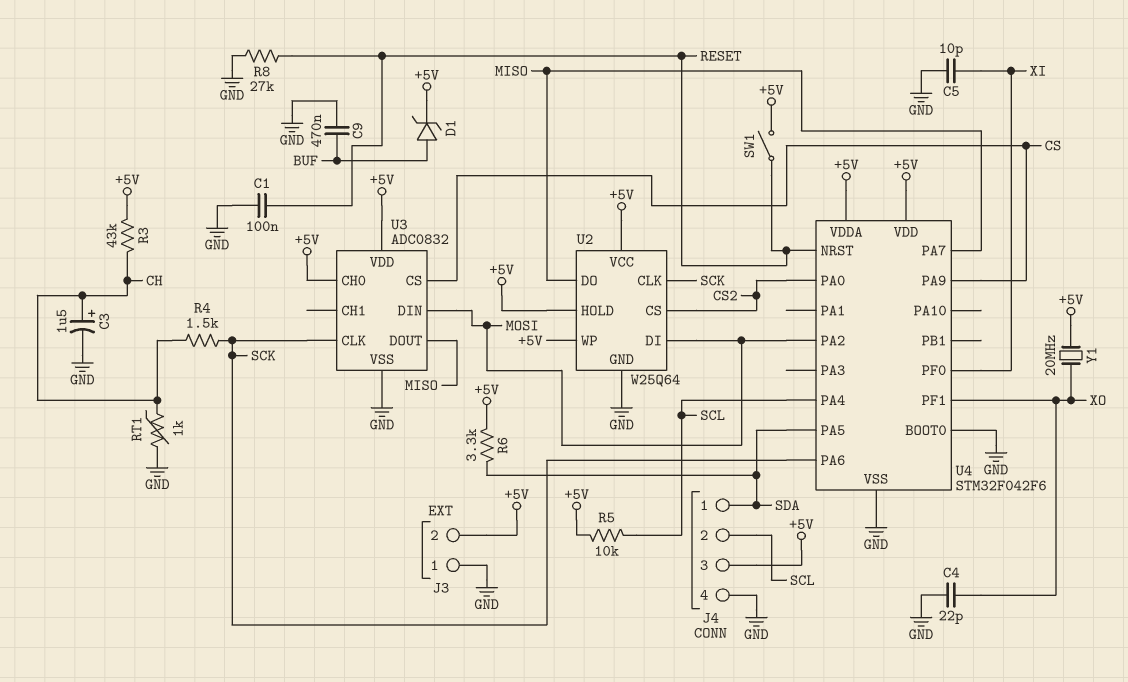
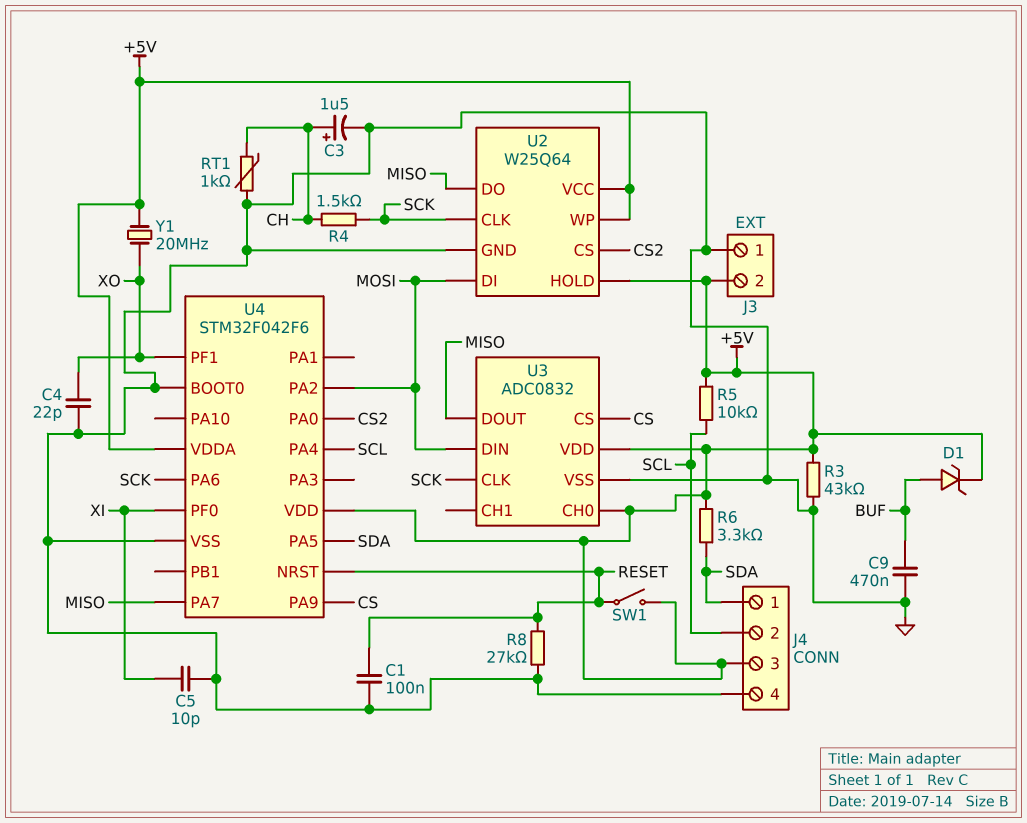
R3: 43k (+5V, CH) -> 43k (+5V, GND)

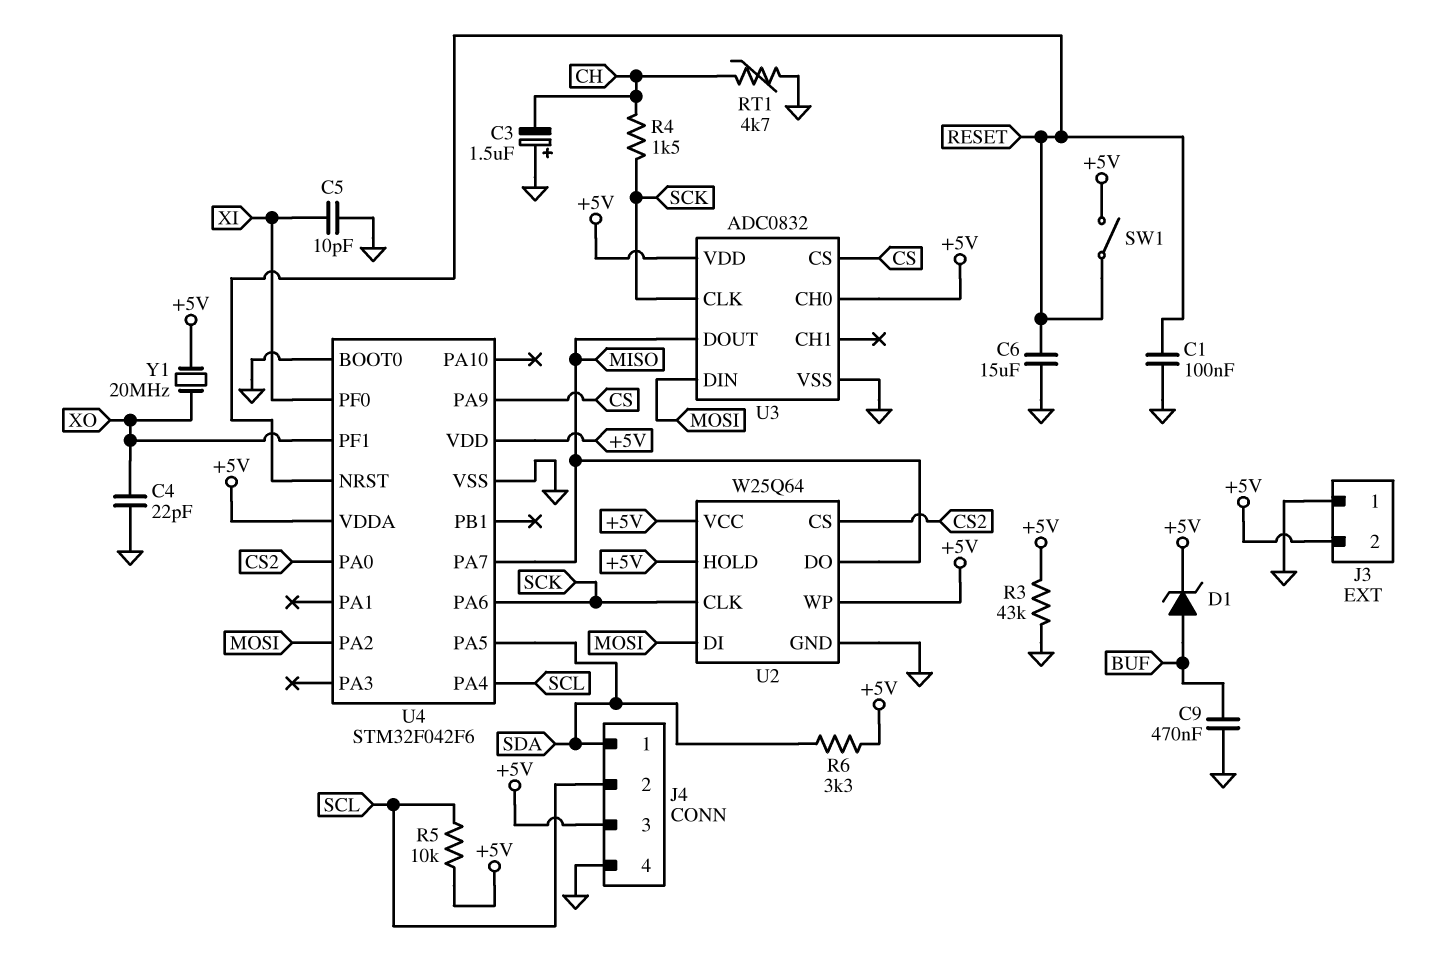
C3: 1.5uF (plus CH, minus GND) -> 1.5uF (plus GND, minus CH)
C6: none -> 15uF (GND, RESET)
R8: 27k (GND, RESET) -> none
RT1: 1k (CH, GND) -> 4.7k (CH, GND)

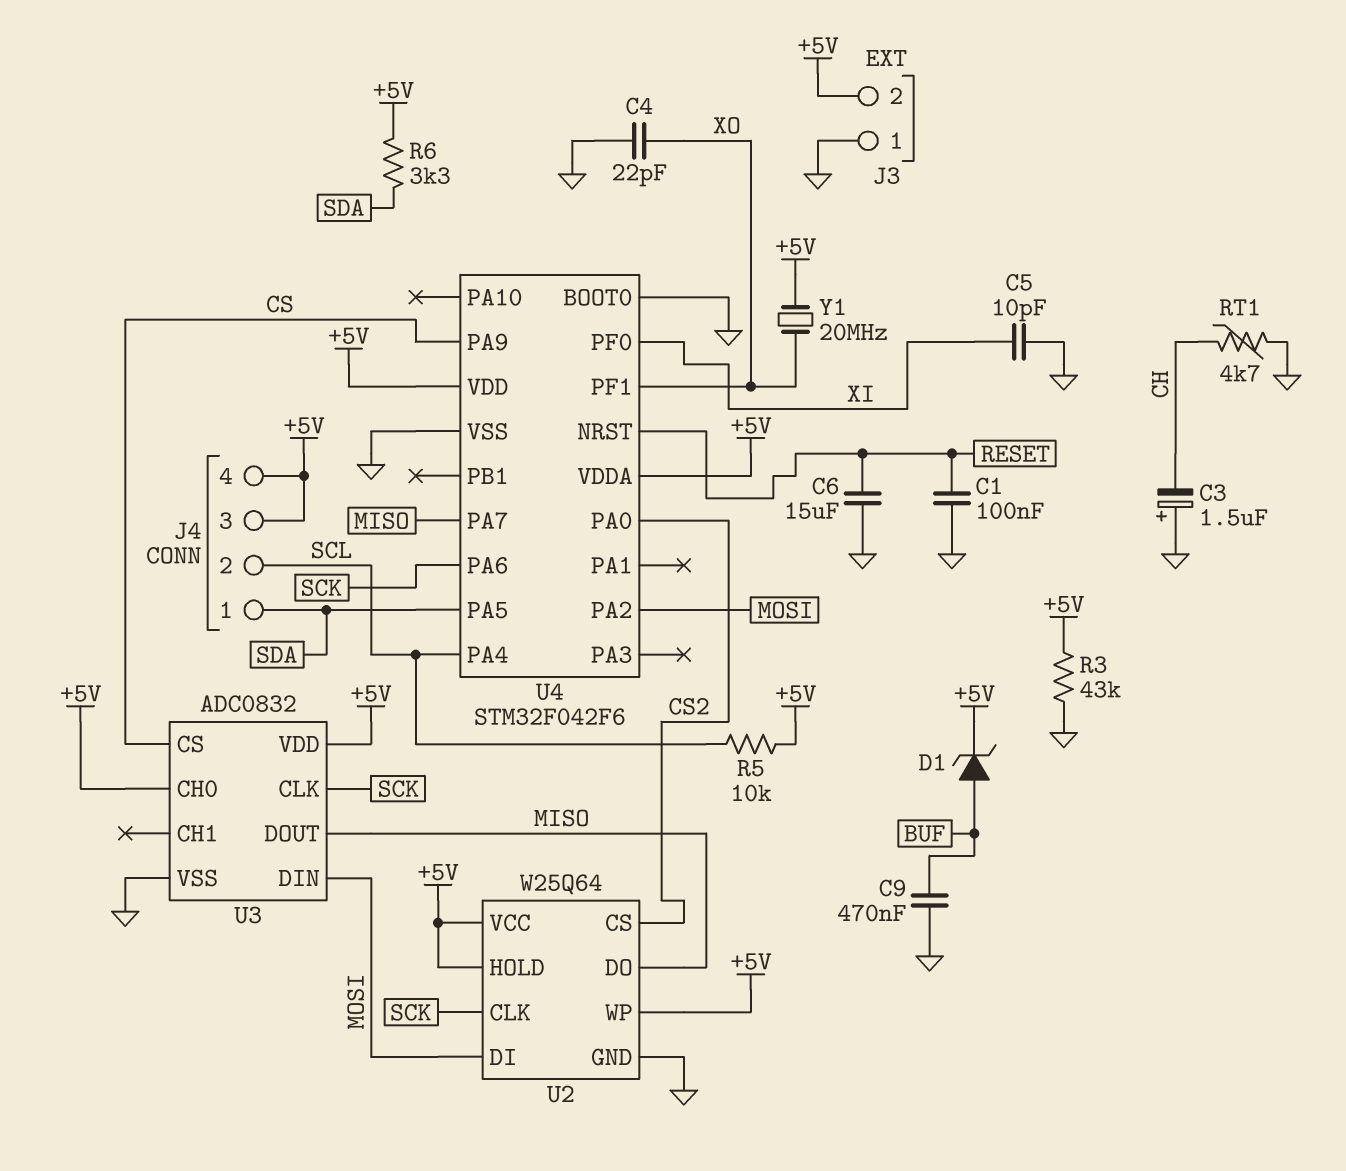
J4 pin 4: GND -> +5V
R4: 1.5k (CH, SCK) -> none
SW1: switch (+5V, RESET) -> none

